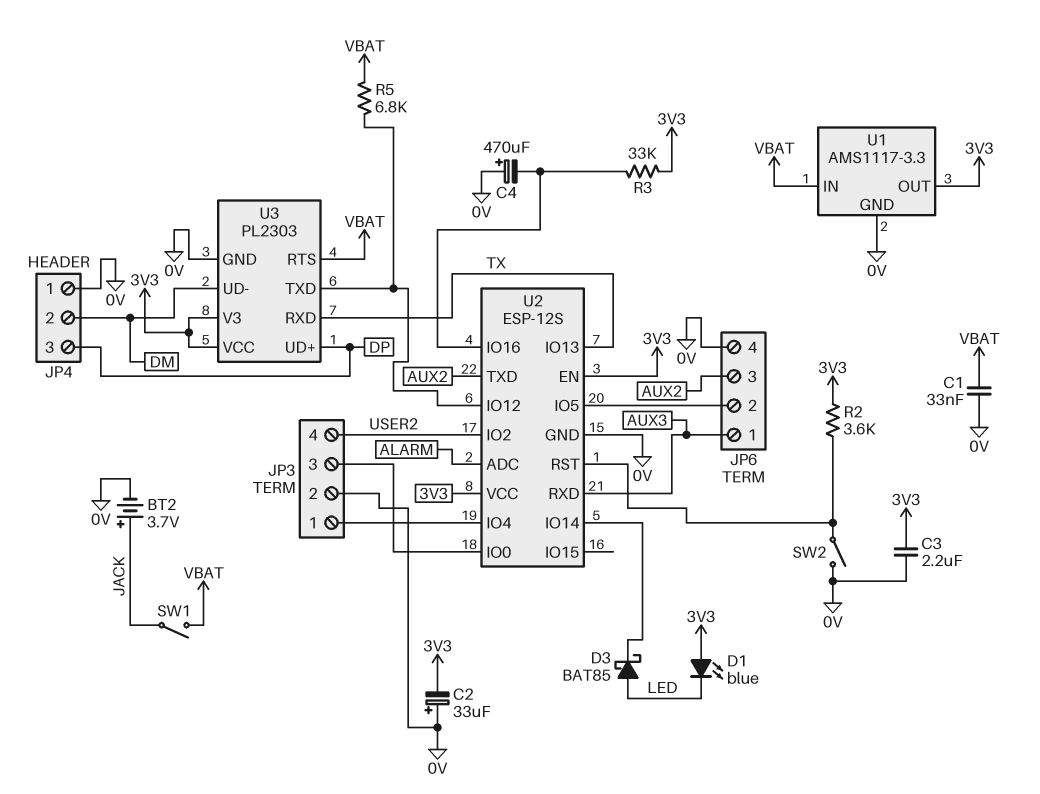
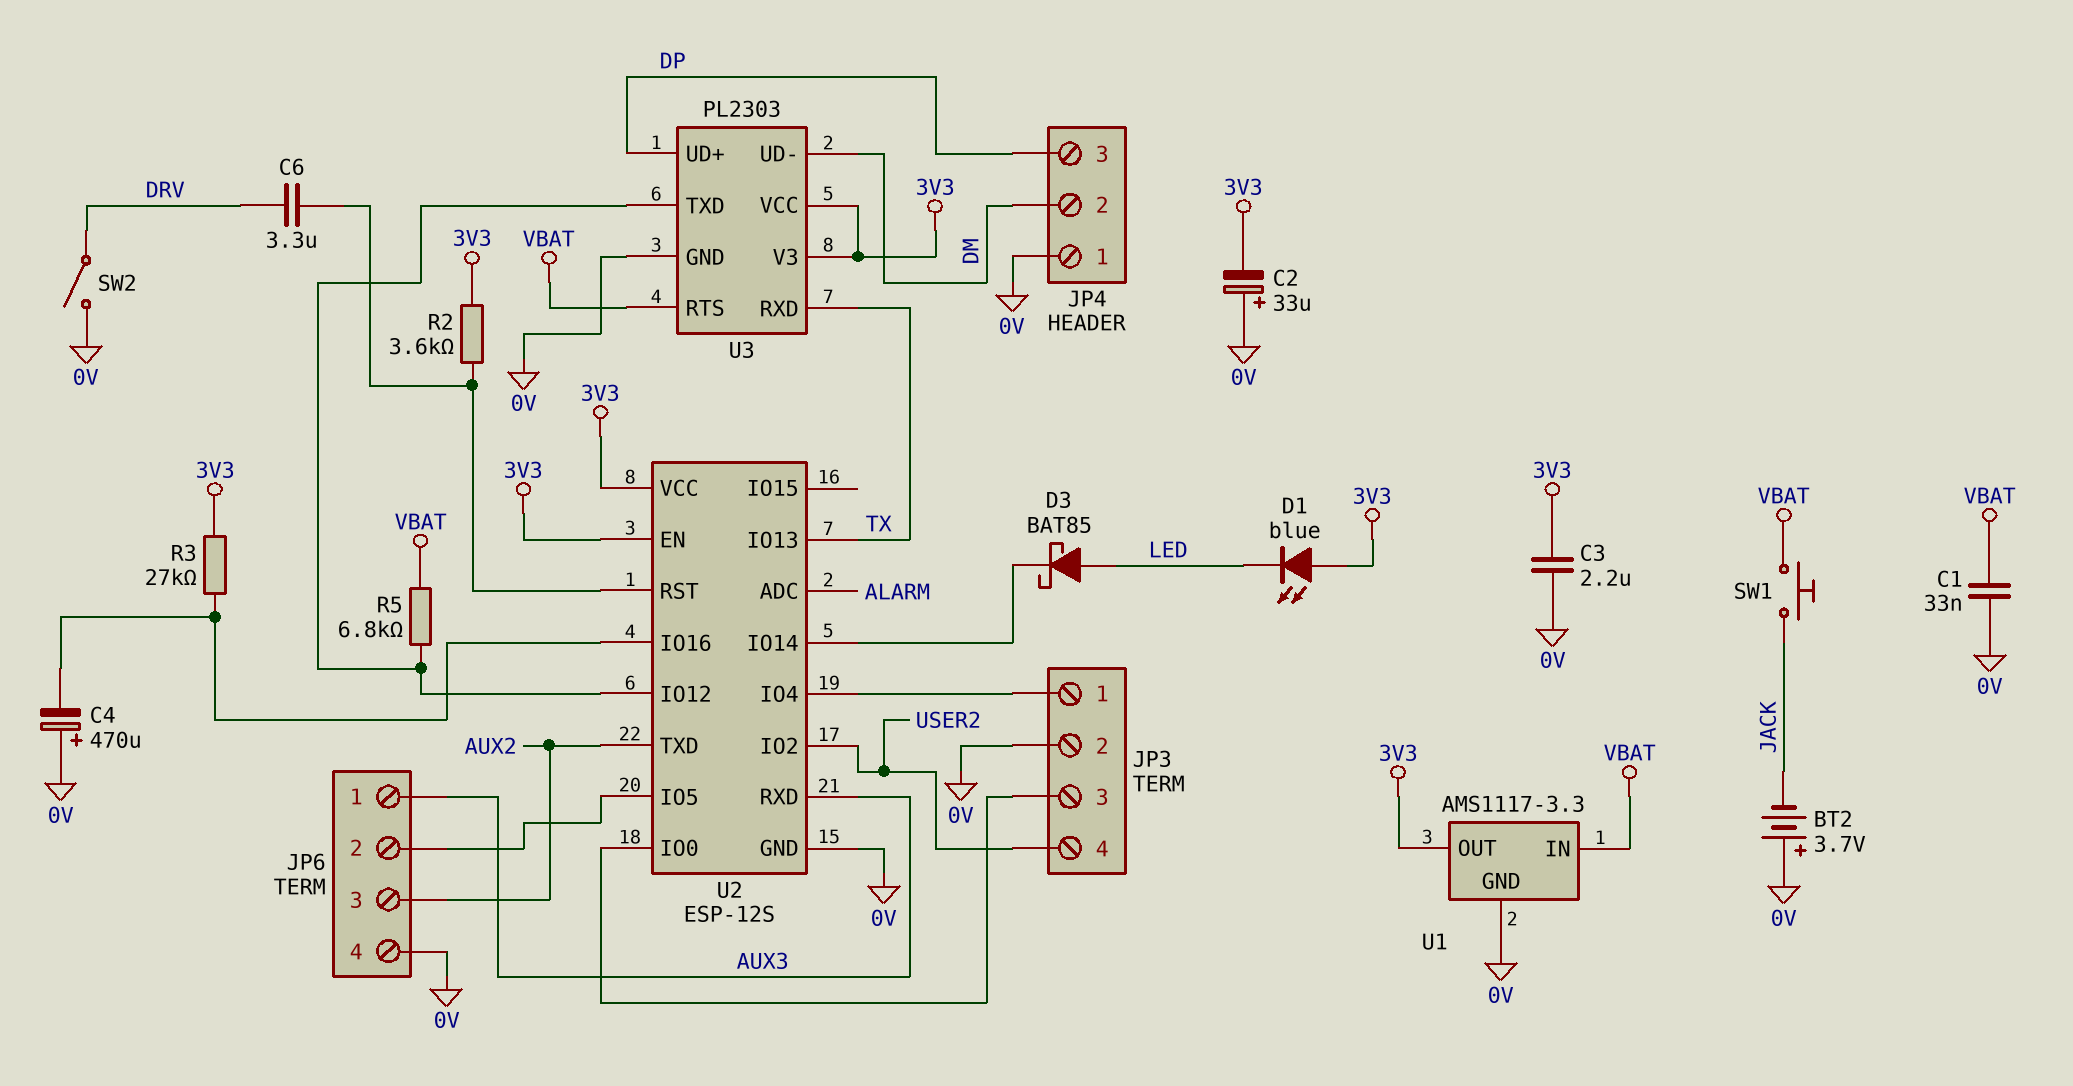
BT2: 3.7V (plus JACK, minus 0V) -> 3.7V (plus 0V, minus JACK)
C6: none -> 3.3uF (DRV, U2/RST)
R3: 33k (3V3, U2/IO16) -> 27k (3V3, U2/IO16)
SW1: switch (JACK, VBAT) -> button (JACK, VBAT)
SW2: switch (0V, U2/RST) -> switch (0V, DRV)

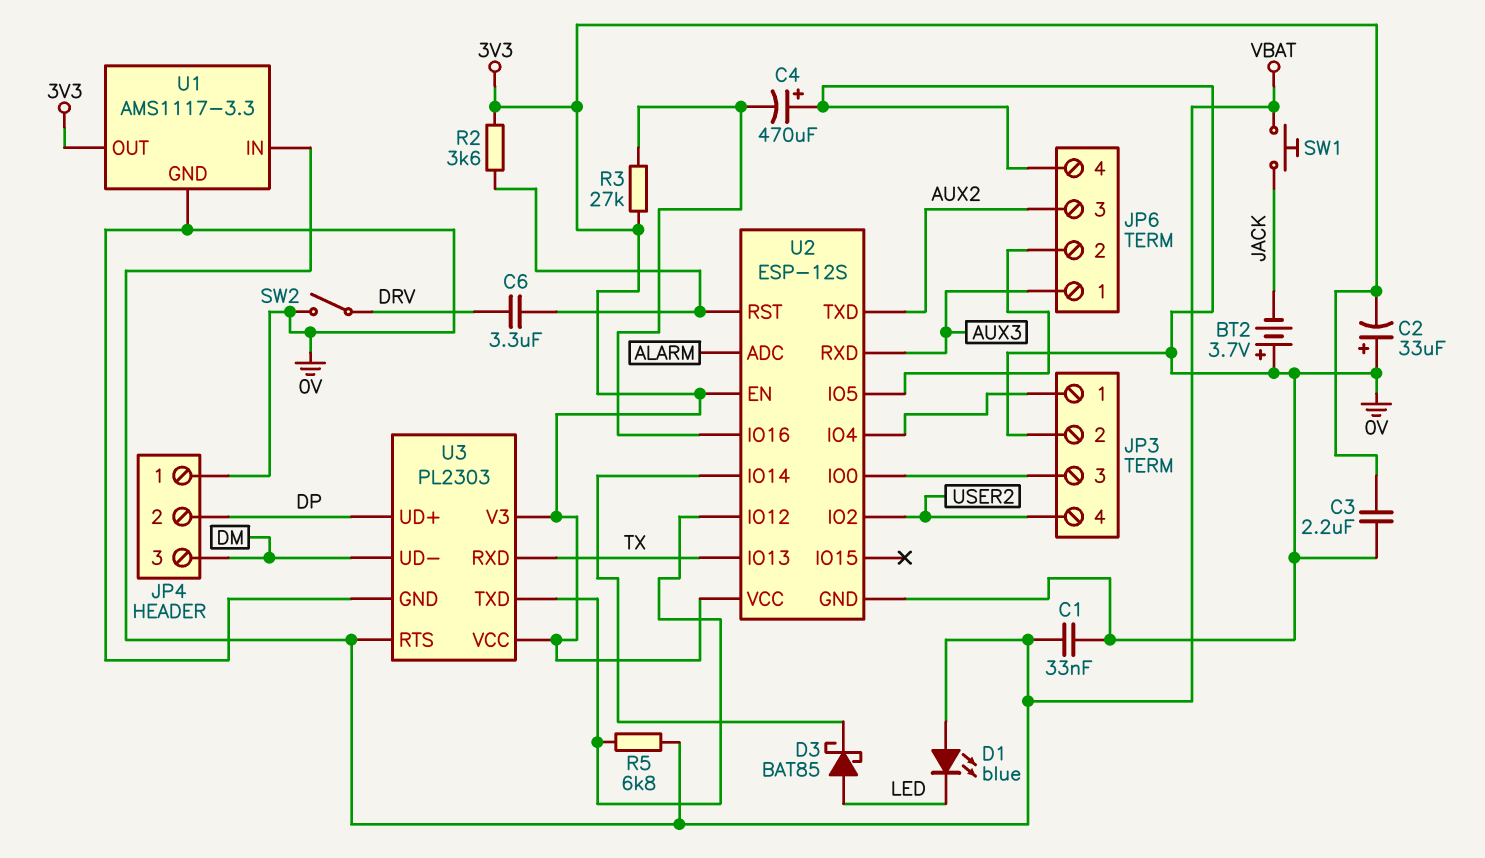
D1: LED blue (A 3V3, K LED) -> LED blue (A VBAT, K LED)
JP4 pin 2: DM -> DP
JP4 pin 3: DP -> DM

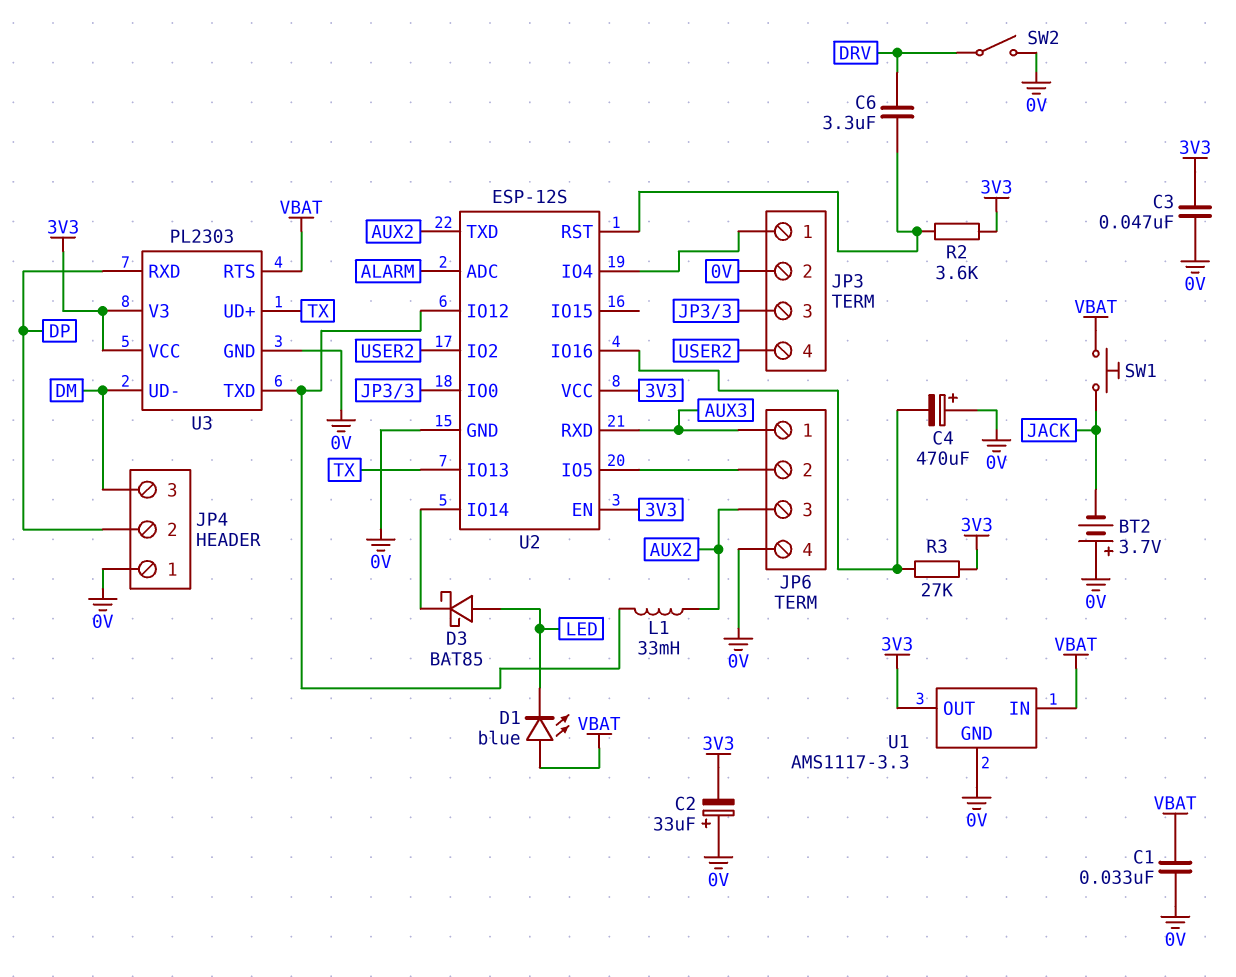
C3: 2.2uF (0V, 3V3) -> 47nF (0V, 3V3)
L1: none -> 33mH (AUX2, U2/IO12)
R5: 6.8k (U2/IO12, VBAT) -> none
U3 pin RXD: TX -> DP
U3 pin UD+: DP -> TX

